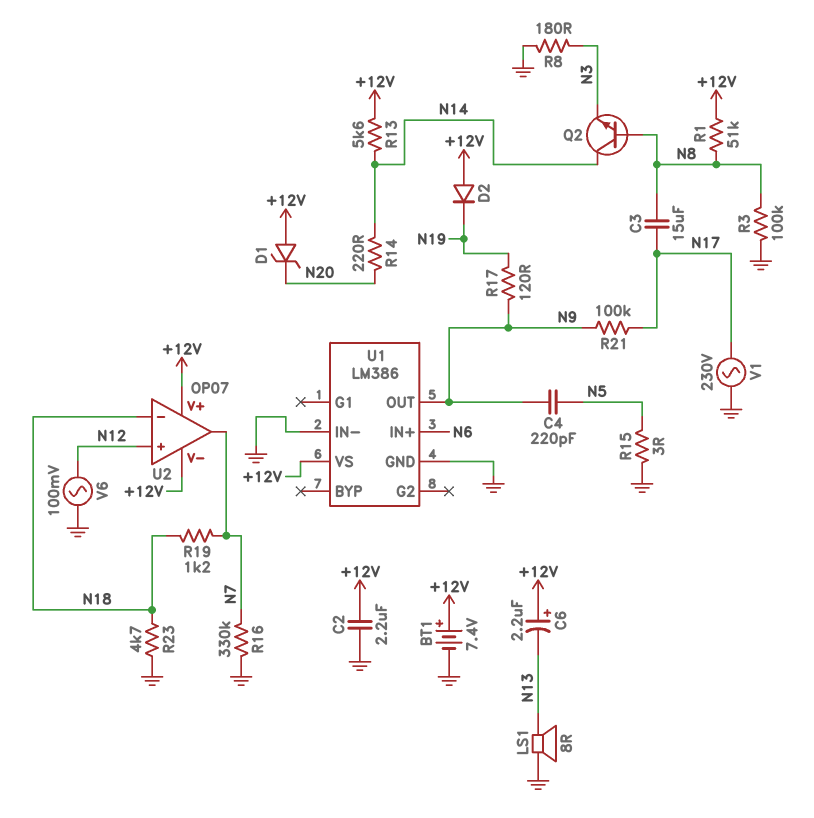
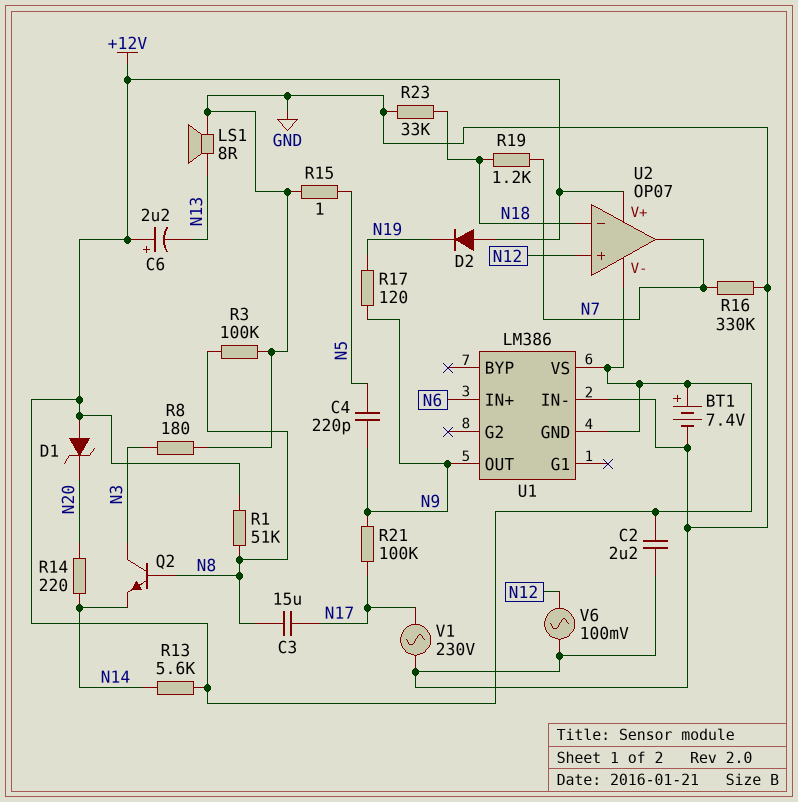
Q2: NPN (B N8, C N14, E N3) -> NPN (B N8, C N3, E N14)
R15: 3 (GND, N5) -> 1 (GND, N5)
R23: 4.7k (GND, N18) -> 33k (GND, N18)
U1 pin GND: GND -> +12V

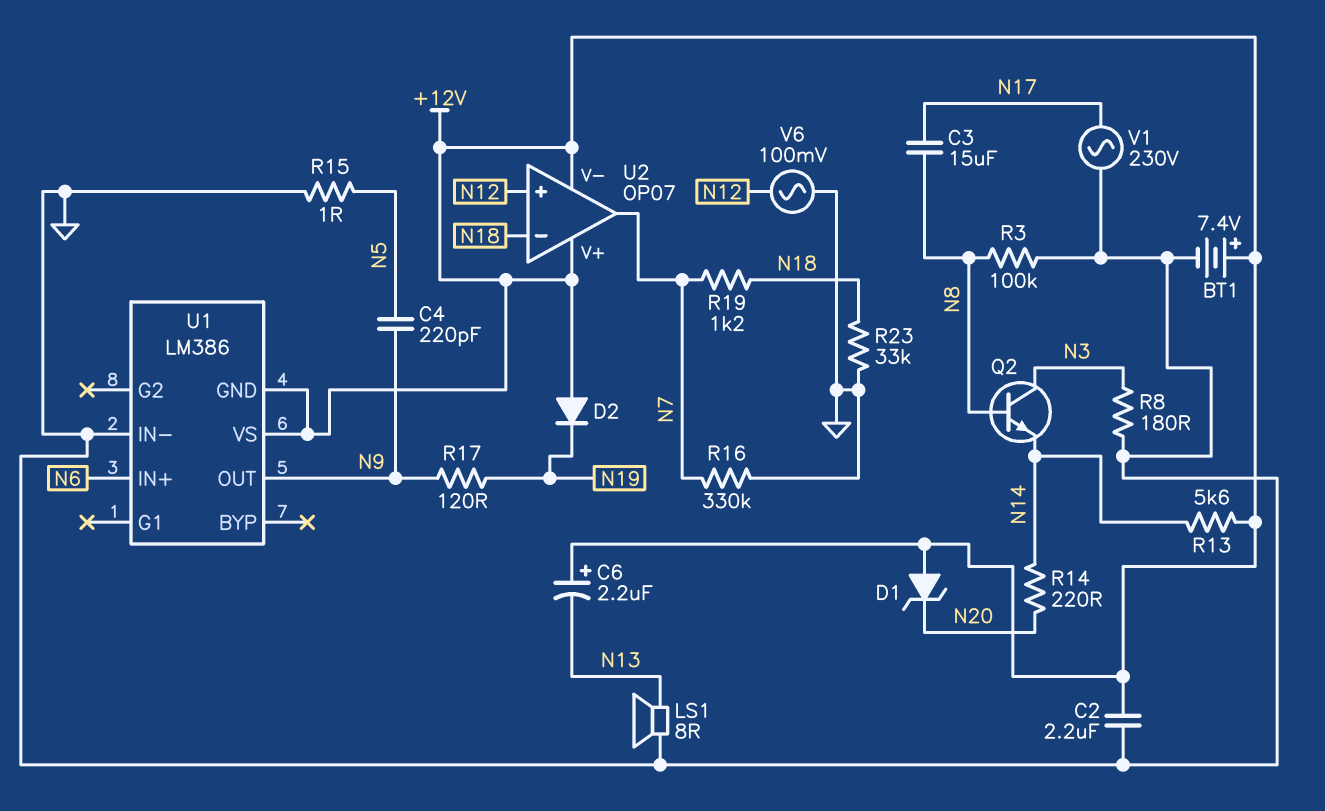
R1: 51k (+12V, N8) -> none
R21: 100k (N9, N17) -> none

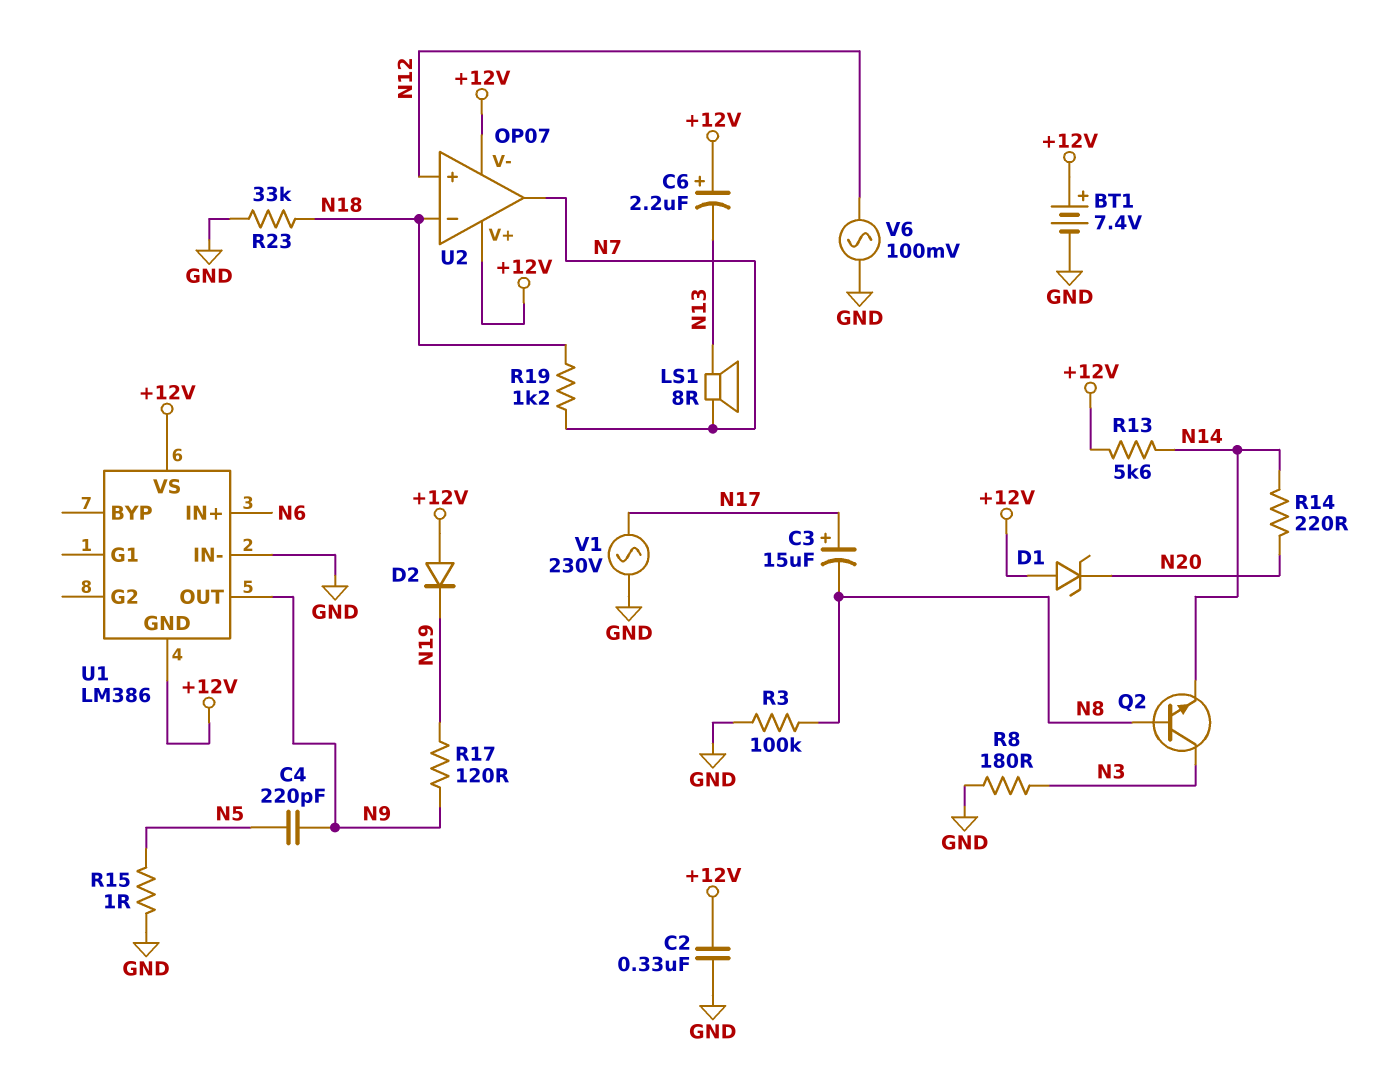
C2: 2.2uF (+12V, GND) -> 330nF (+12V, GND)
C3: 15uF (N8, N17) -> 15uF (plus N17, minus N8)
LS1: speaker 8R (GND, N13) -> speaker 8R (N7, N13)
R16: 330k (GND, N7) -> none

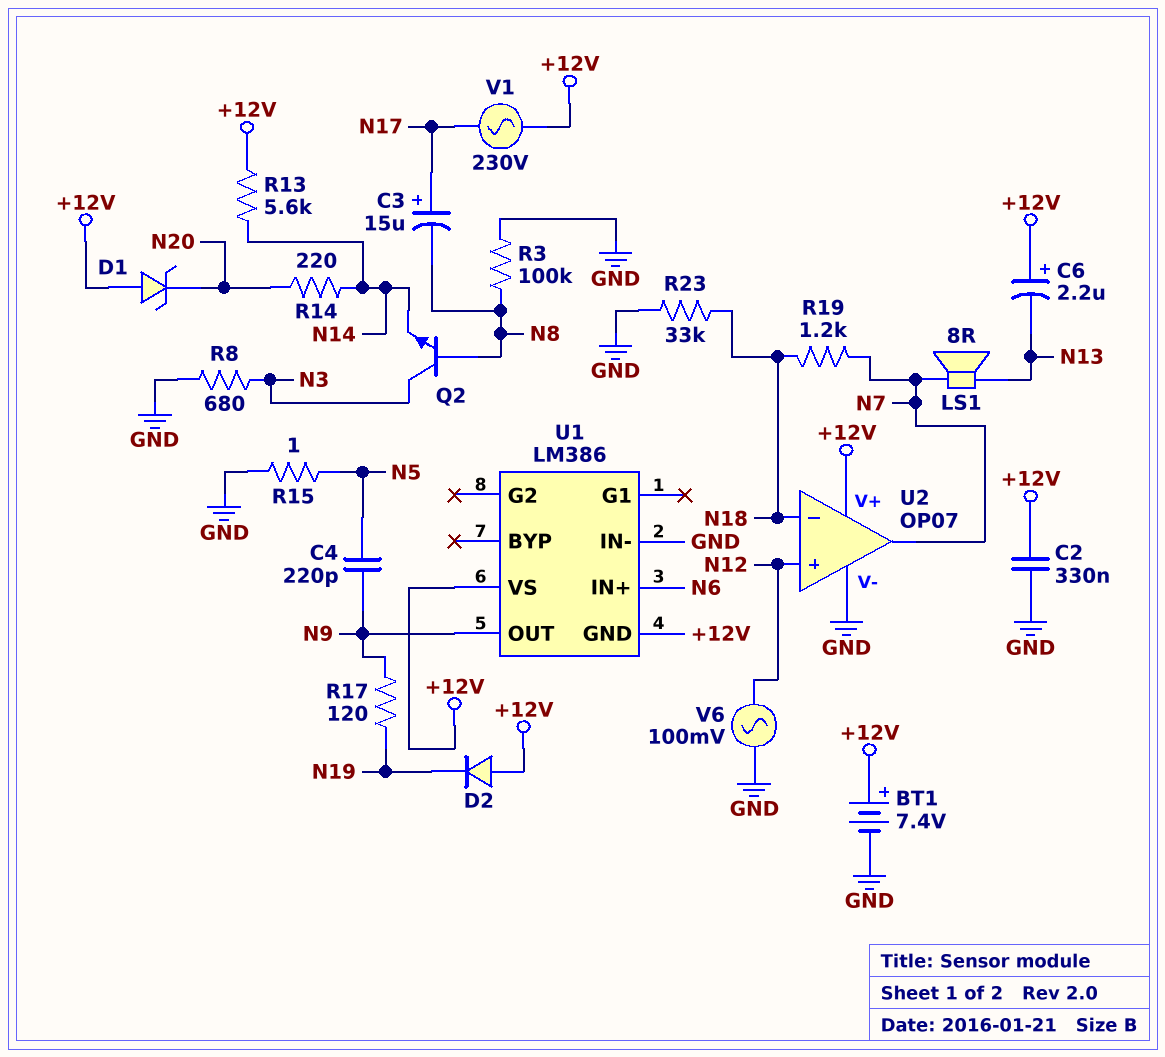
R8: 180 (GND, N3) -> 680 (GND, N3)
U2 pin V-: +12V -> GND
V1: AC 230V (GND, N17) -> AC 230V (+12V, N17)

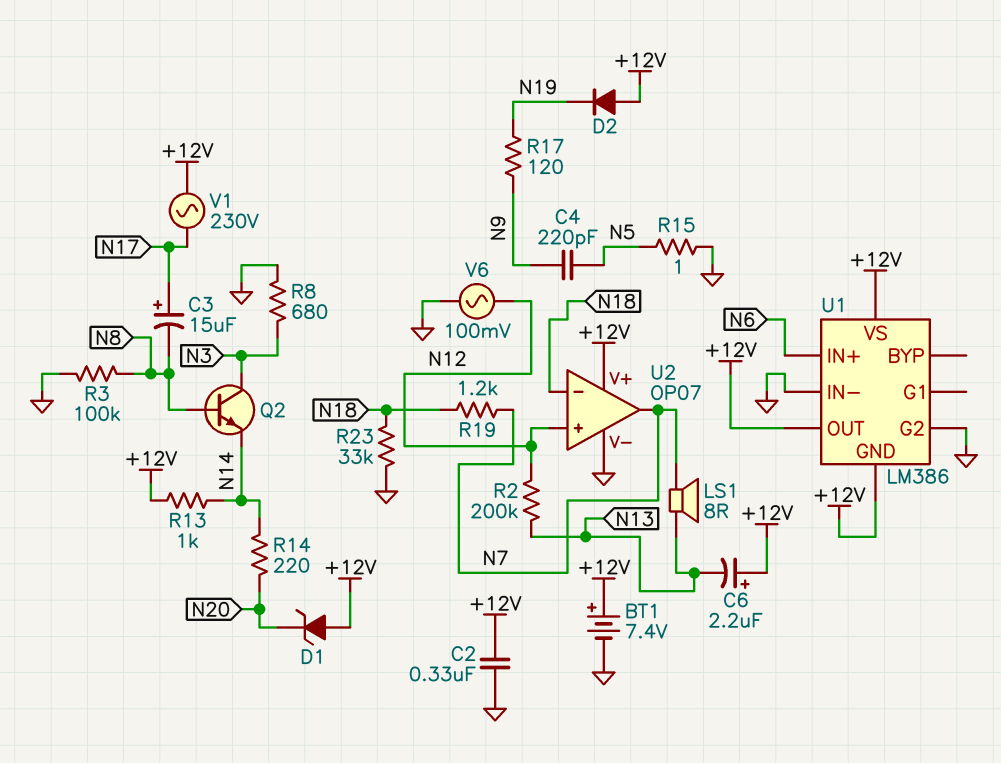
R2: none -> 200k (N12, N13)
R13: 5.6k (+12V, N14) -> 1k (+12V, N14)
U1 pin G2: none -> GND
U1 pin OUT: N9 -> +12V

